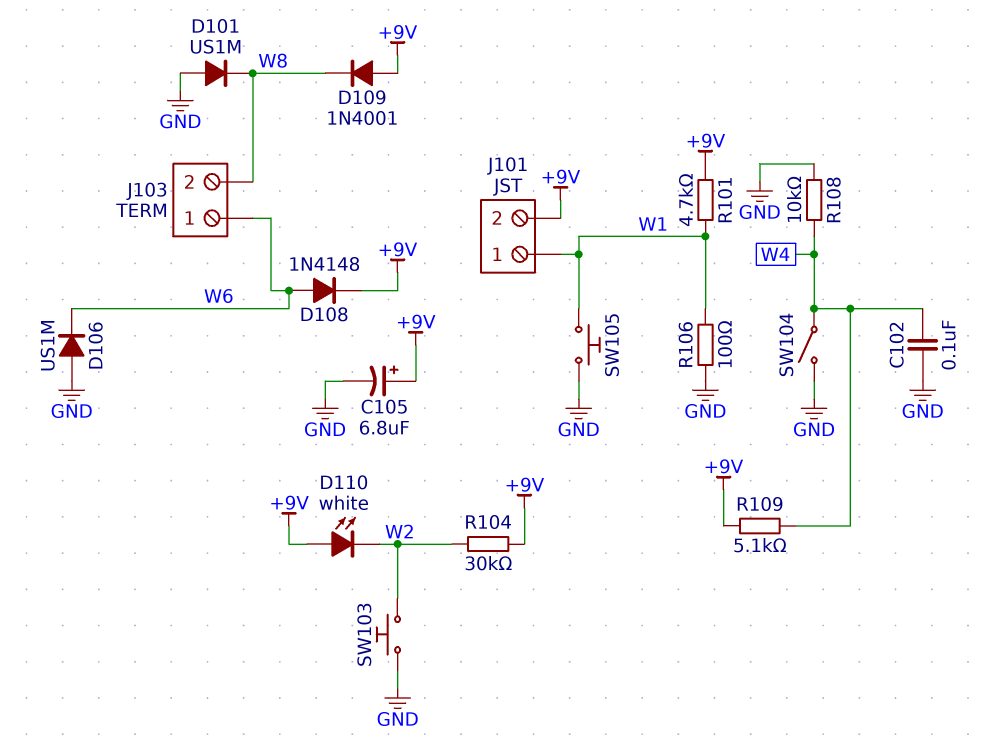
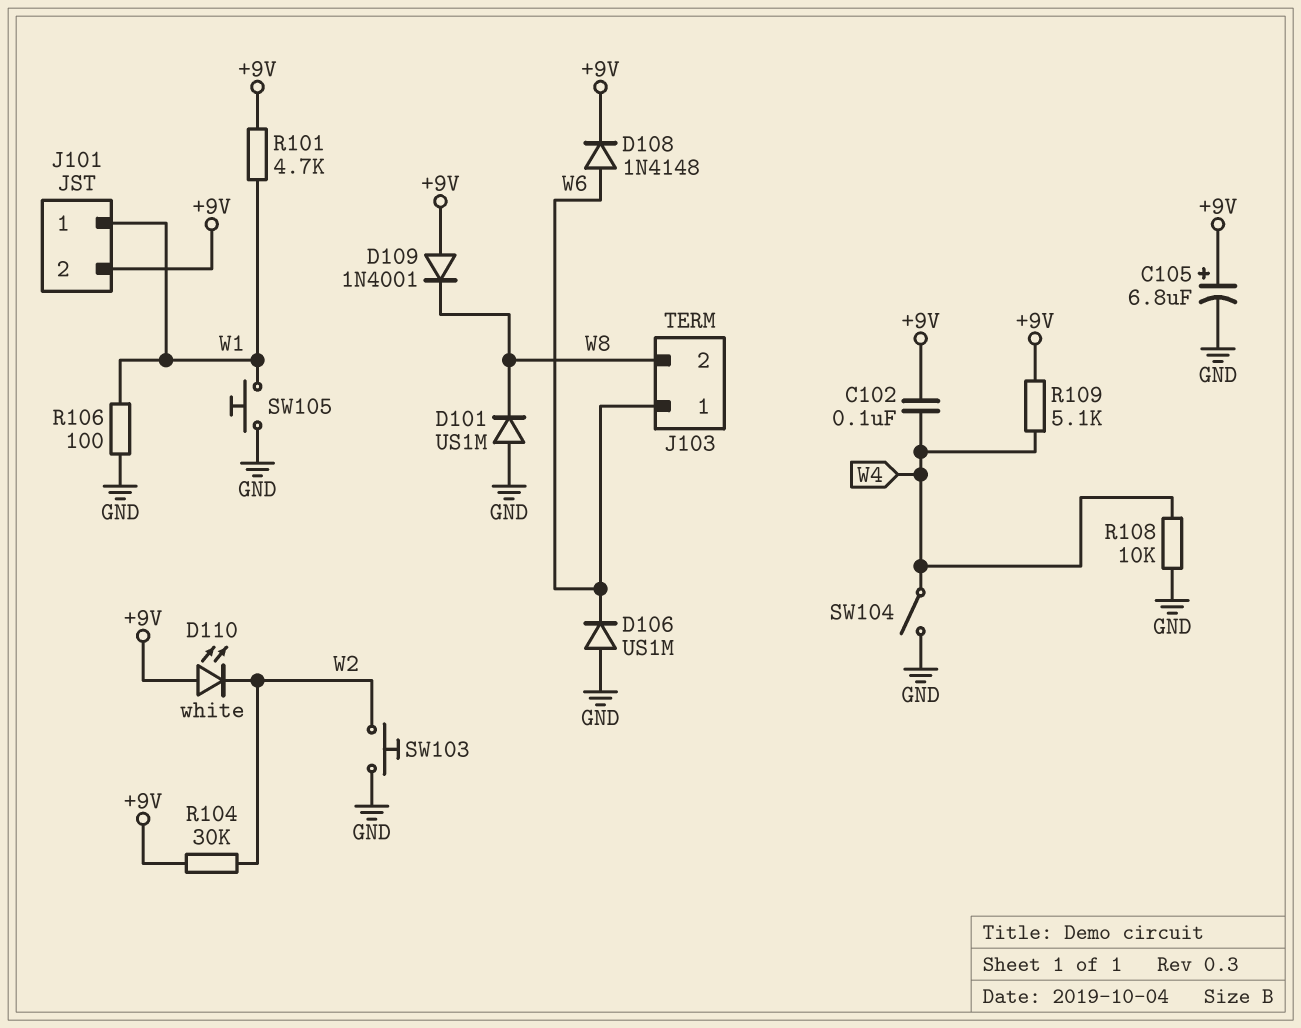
C102: 100nF (GND, W4) -> 100nF (+9V, W4)

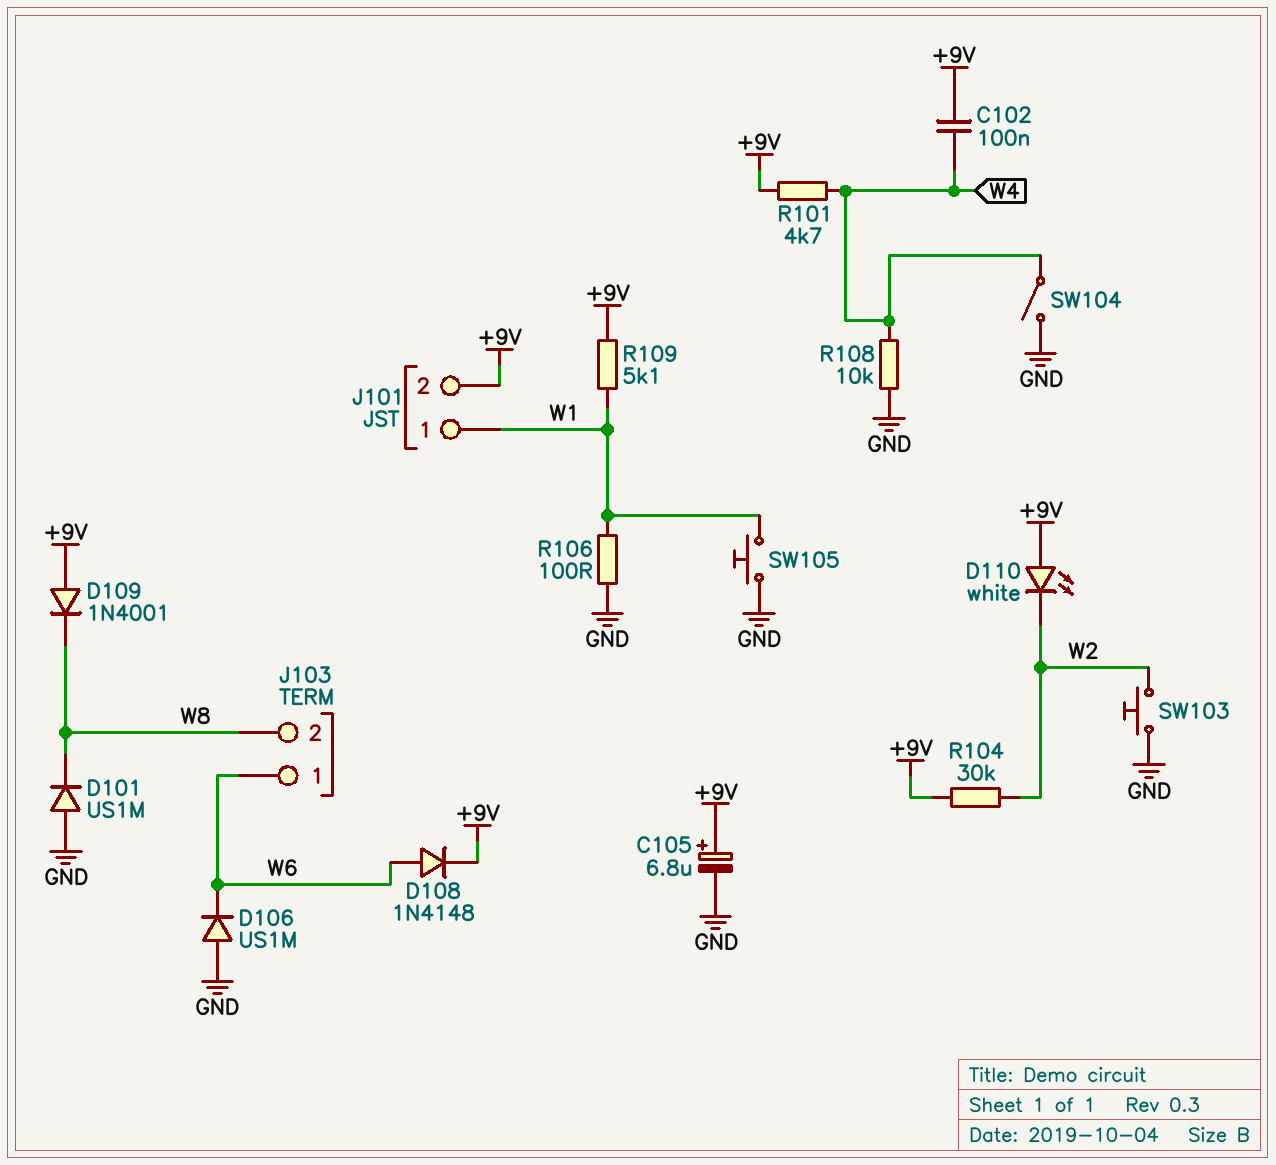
R101: 4.7k (+9V, W1) -> 4.7k (+9V, W4)
R109: 5.1k (+9V, W4) -> 5.1k (+9V, W1)

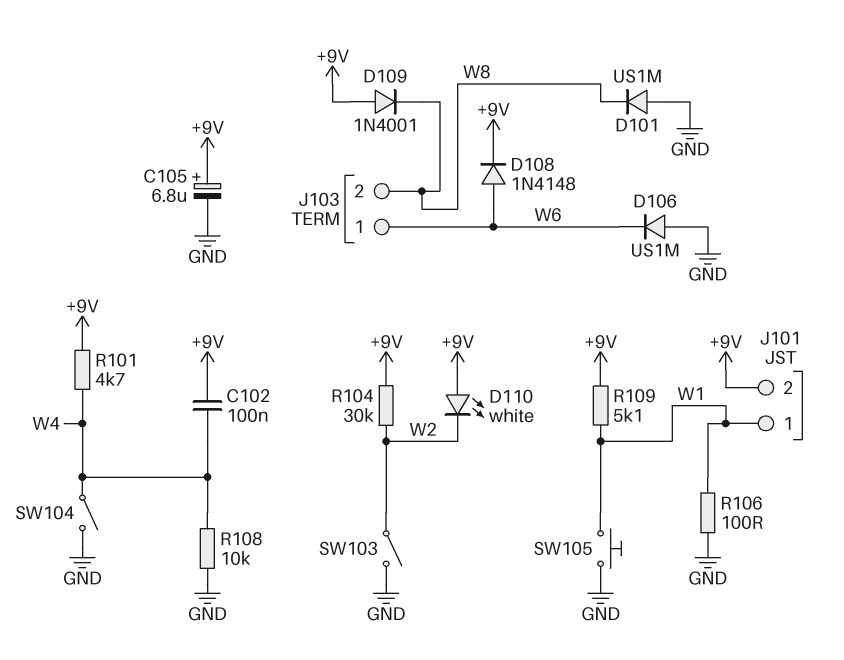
SW103: button (GND, W2) -> switch (GND, W2)

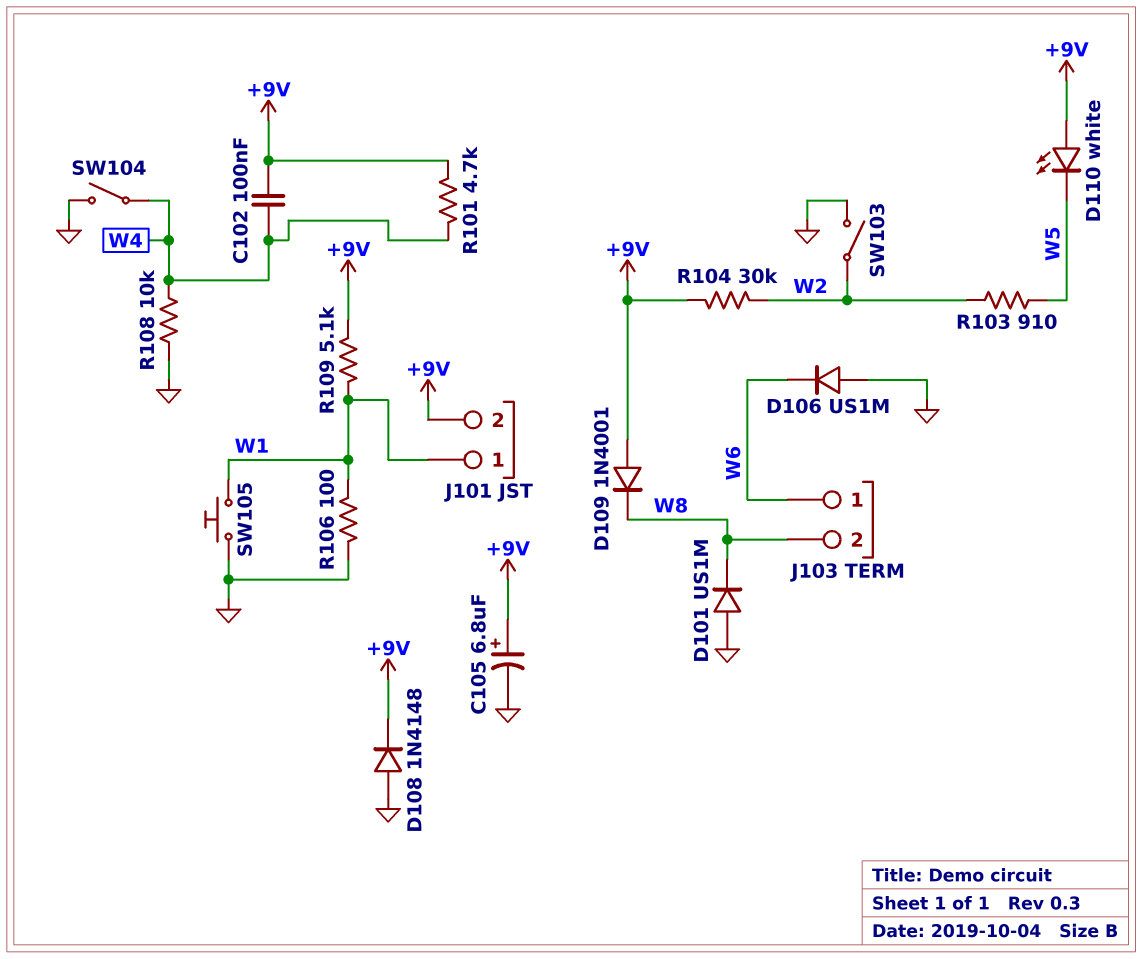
D108: diode 1N4148 (A W6, K +9V) -> diode 1N4148 (A GND, K +9V)
D110: LED white (A +9V, K W2) -> LED white (A +9V, K W5)
R103: none -> 910 (W2, W5)

